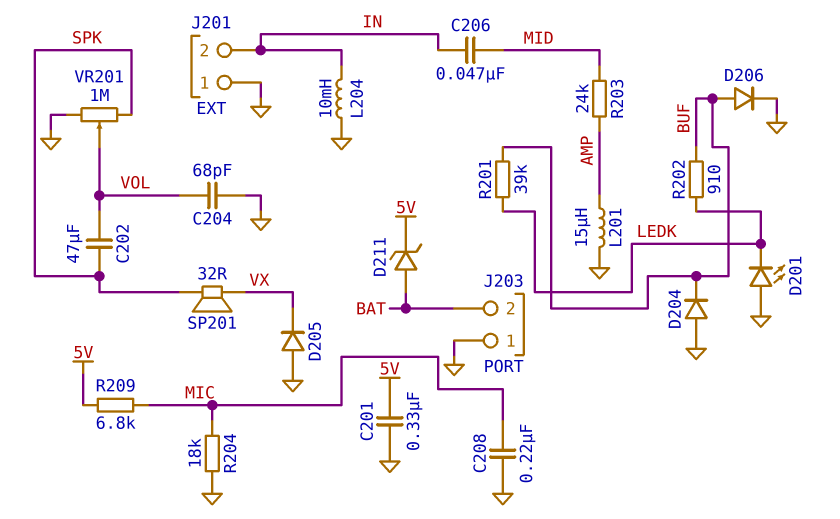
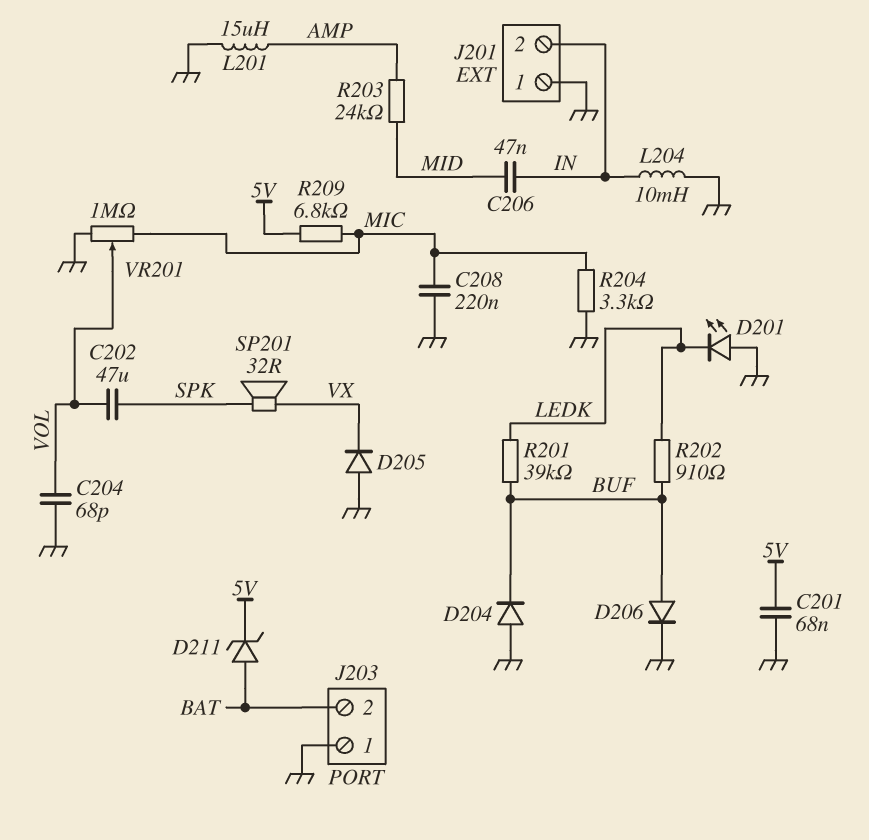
C201: 330nF (5V, GND) -> 68nF (5V, GND)
R204: 18k (GND, MIC) -> 3.3k (GND, MIC)
VR201: 1M (GND, SPK, wiper VOL) -> 1M (GND, MIC, wiper VOL)

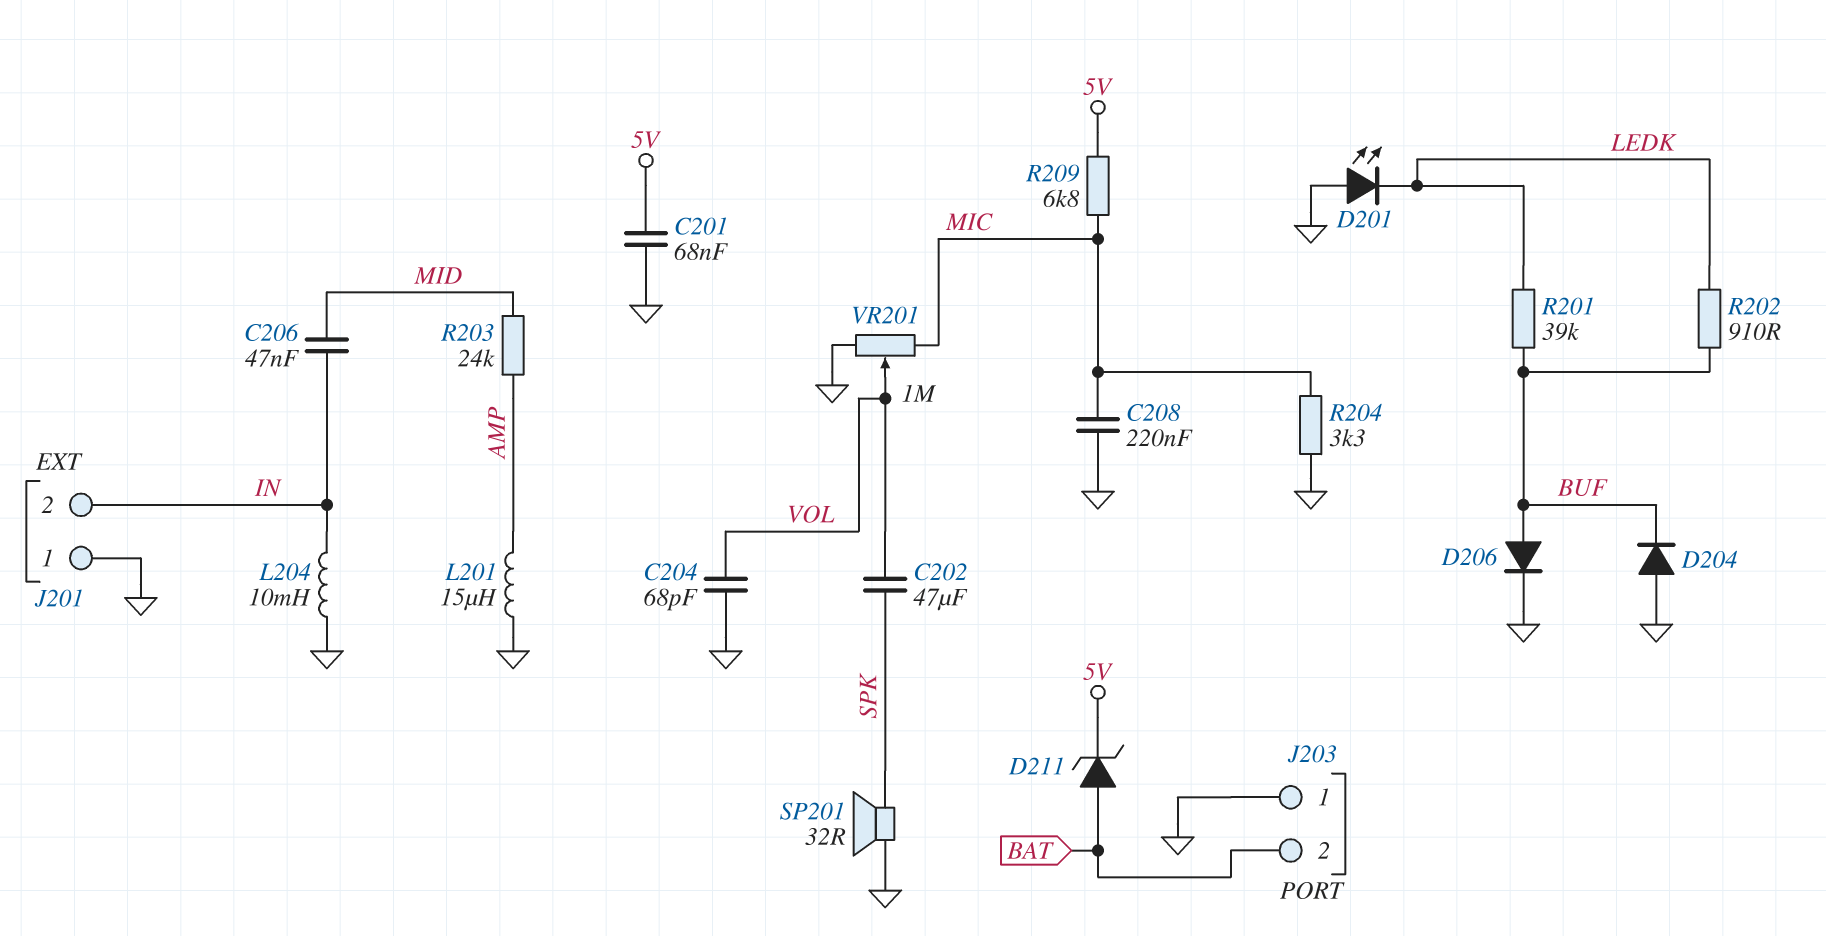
D205: diode (A GND, K VX) -> none
SP201: speaker 32R (SPK, VX) -> speaker 32R (GND, SPK)

